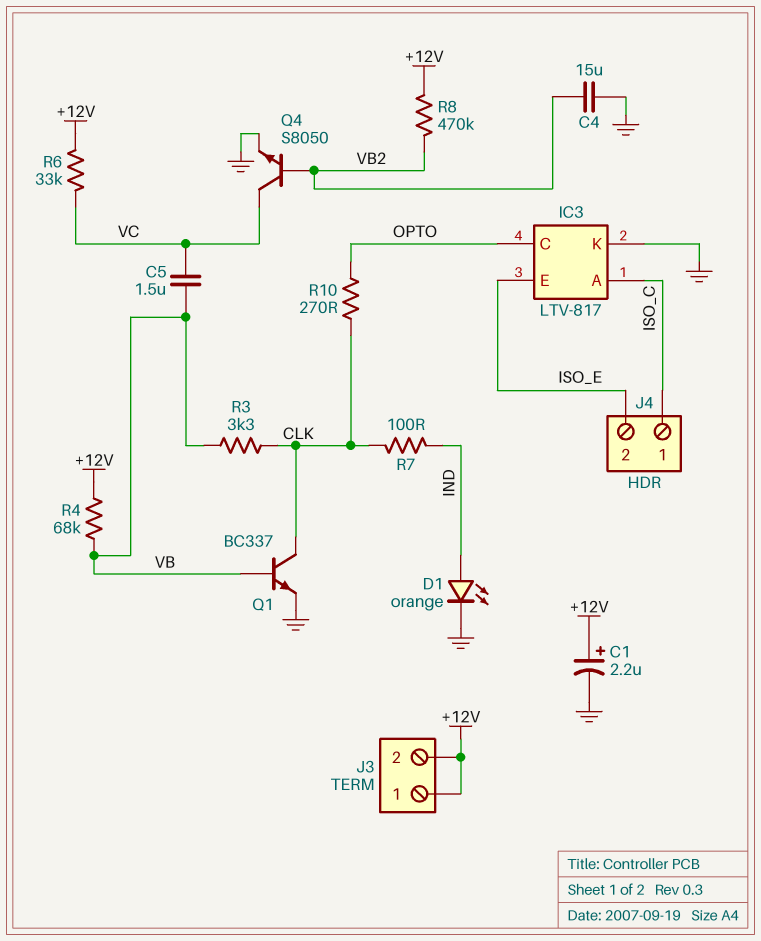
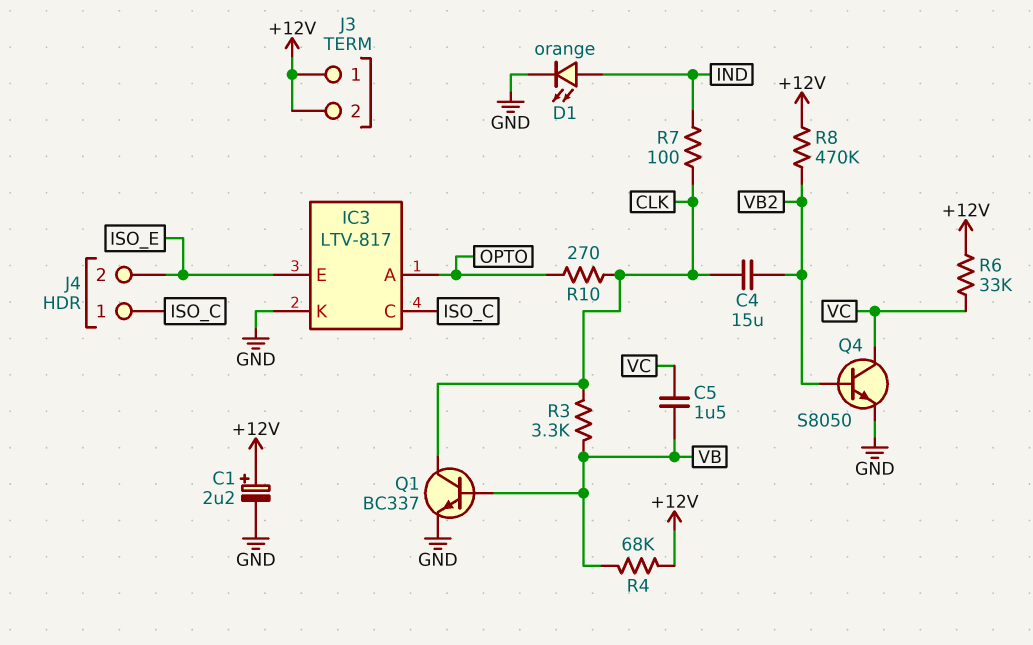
C4: 15uF (GND, VB2) -> 15uF (CLK, VB2)
IC3 pin A: ISO_C -> OPTO
IC3 pin C: OPTO -> ISO_C

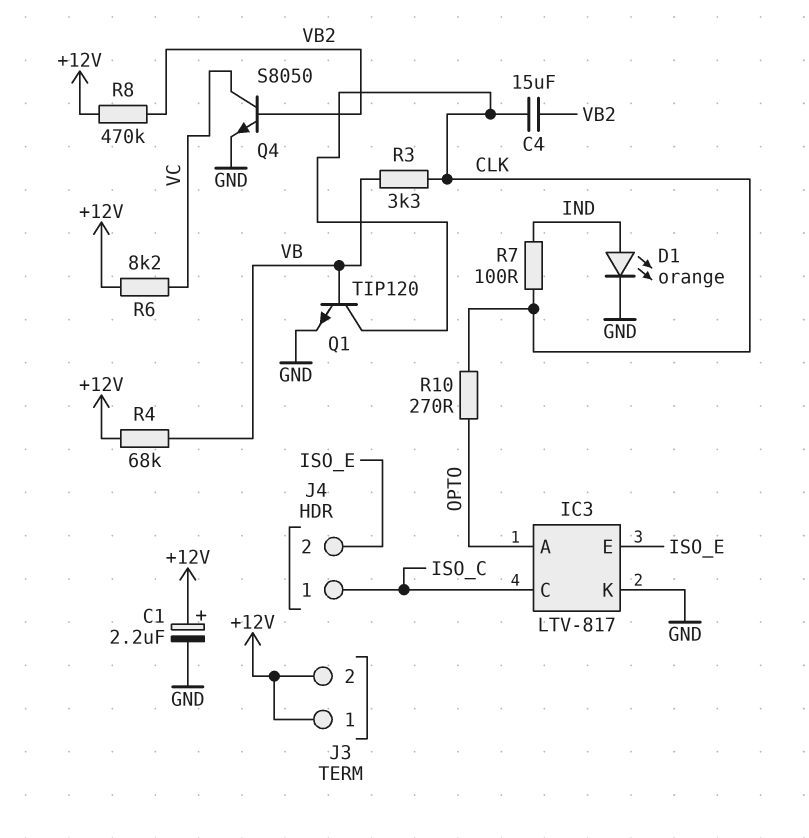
C5: 1.5uF (VB, VC) -> none
Q1: NPN BC337 (B VB, C CLK, E GND) -> NPN TIP120 (B VB, C CLK, E GND)
R6: 33k (+12V, VC) -> 8.2k (+12V, VC)

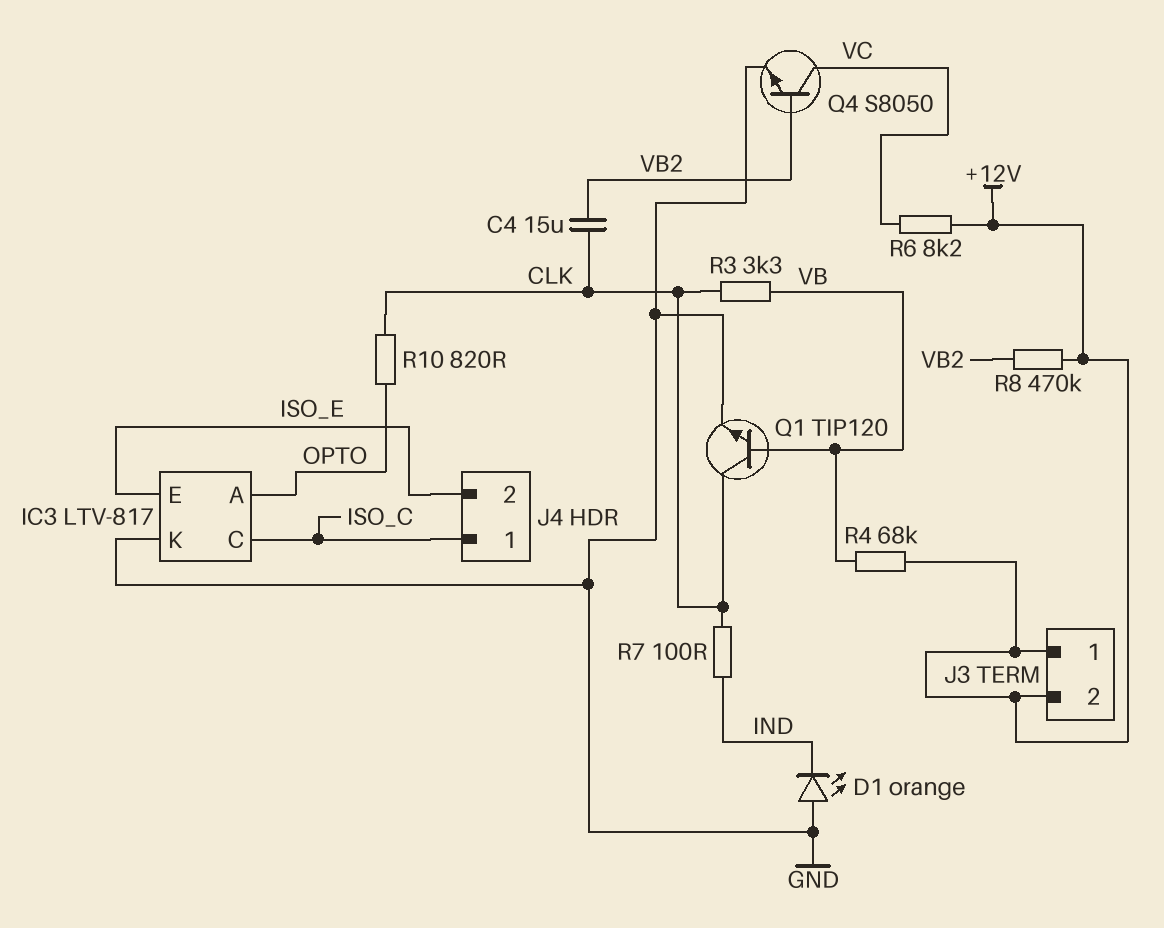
C1: 2.2uF (plus +12V, minus GND) -> none
D1: LED orange (A IND, K GND) -> LED orange (A GND, K IND)
R10: 270 (CLK, OPTO) -> 820 (CLK, OPTO)

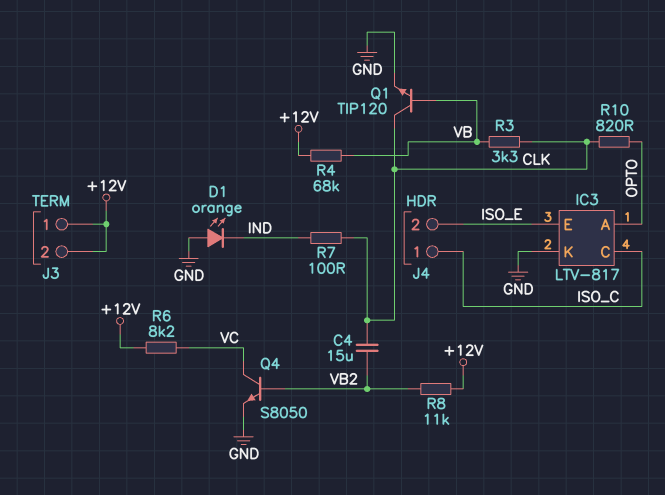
R8: 470k (+12V, VB2) -> 11k (+12V, VB2)

